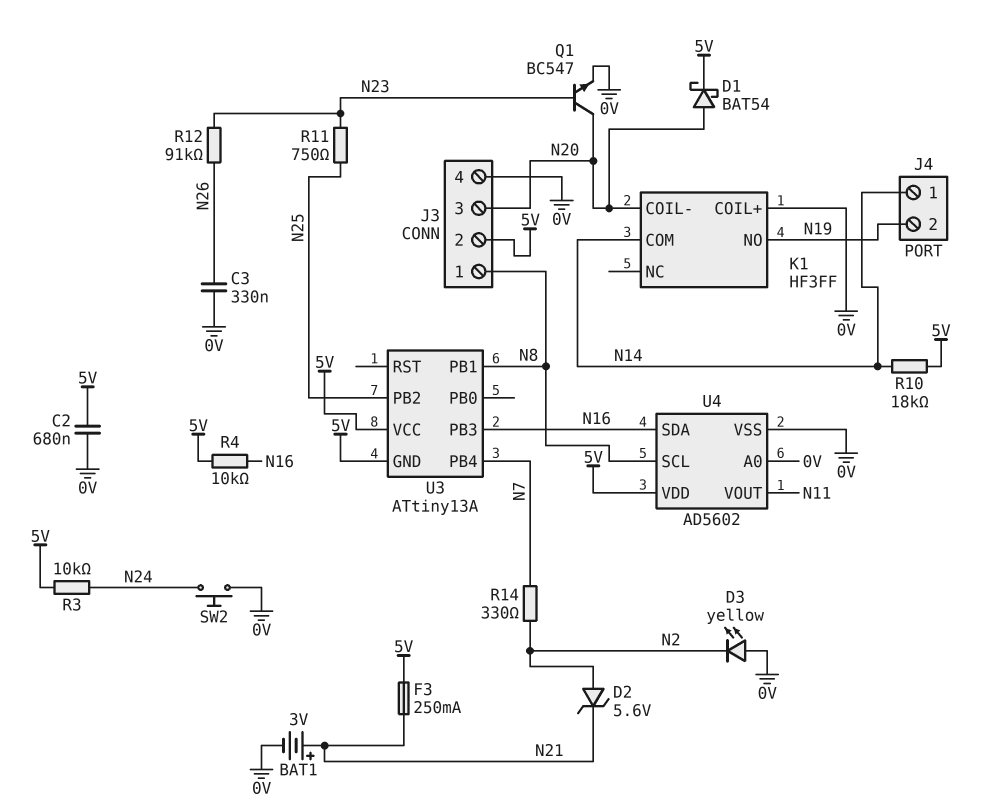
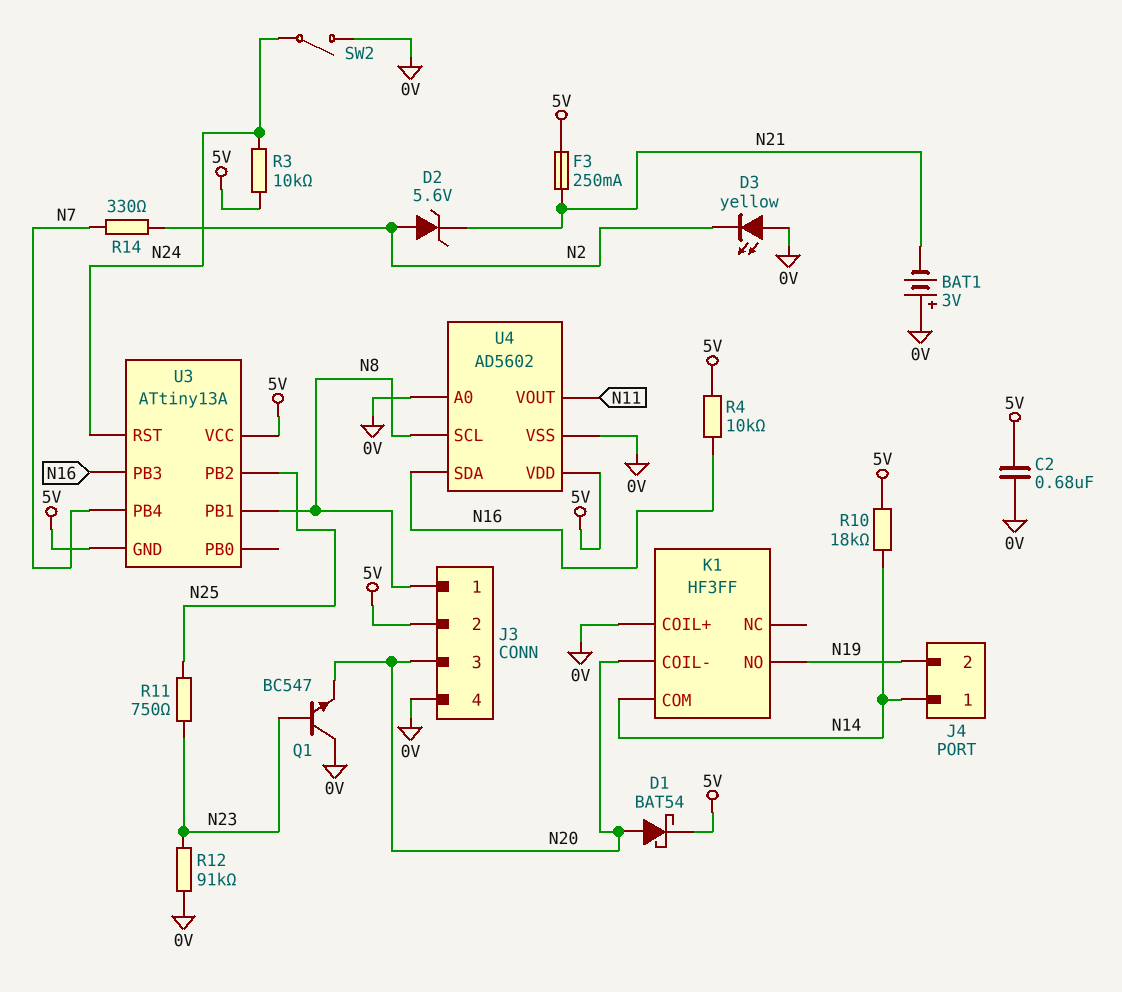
BAT1: 3V (plus N21, minus 0V) -> 3V (plus 0V, minus N21)
C3: 330nF (0V, N26) -> none
Q1: NPN BC547 (B N23, C N20, E 0V) -> NPN BC547 (B N23, C 0V, E N20)
R12: 91k (N23, N26) -> 91k (0V, N23)
SW2: button (0V, N24) -> switch (0V, N24)
U3 pin RST: none -> N24

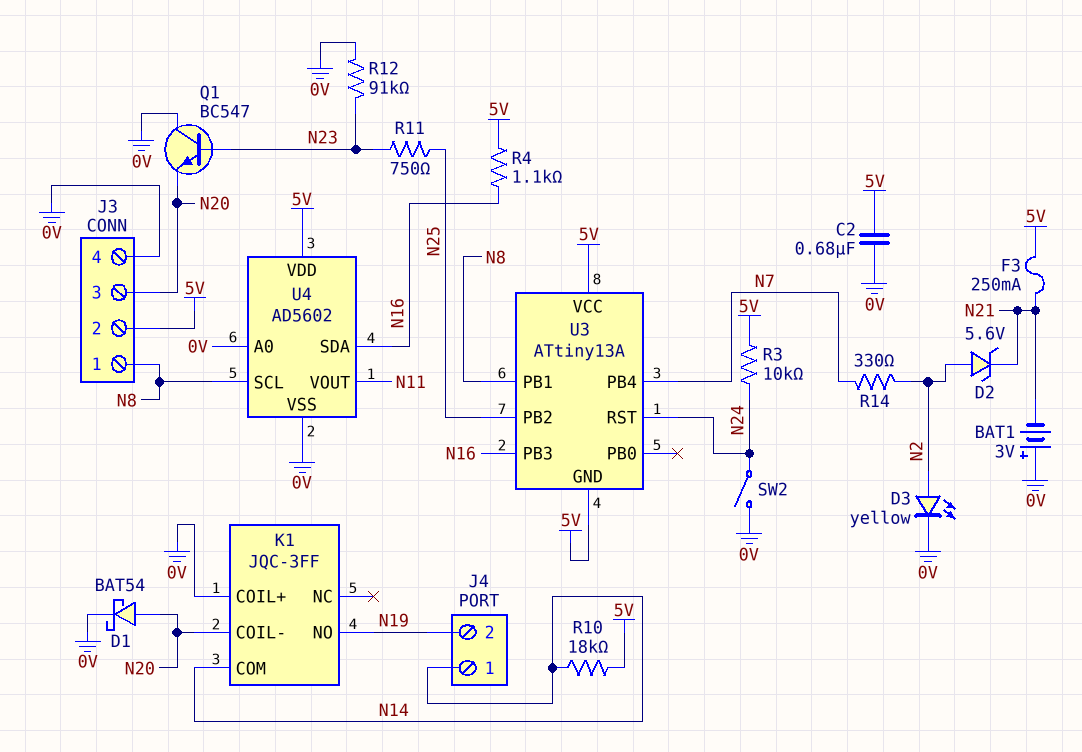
D1: schottky BAT54 (A N20, K 5V) -> schottky BAT54 (A N20, K 0V)
D3: LED yellow (A 0V, K N2) -> LED yellow (A N2, K 0V)
K1: HF3FF -> JQC-3FF
R4: 10k (5V, N16) -> 1.1k (5V, N16)

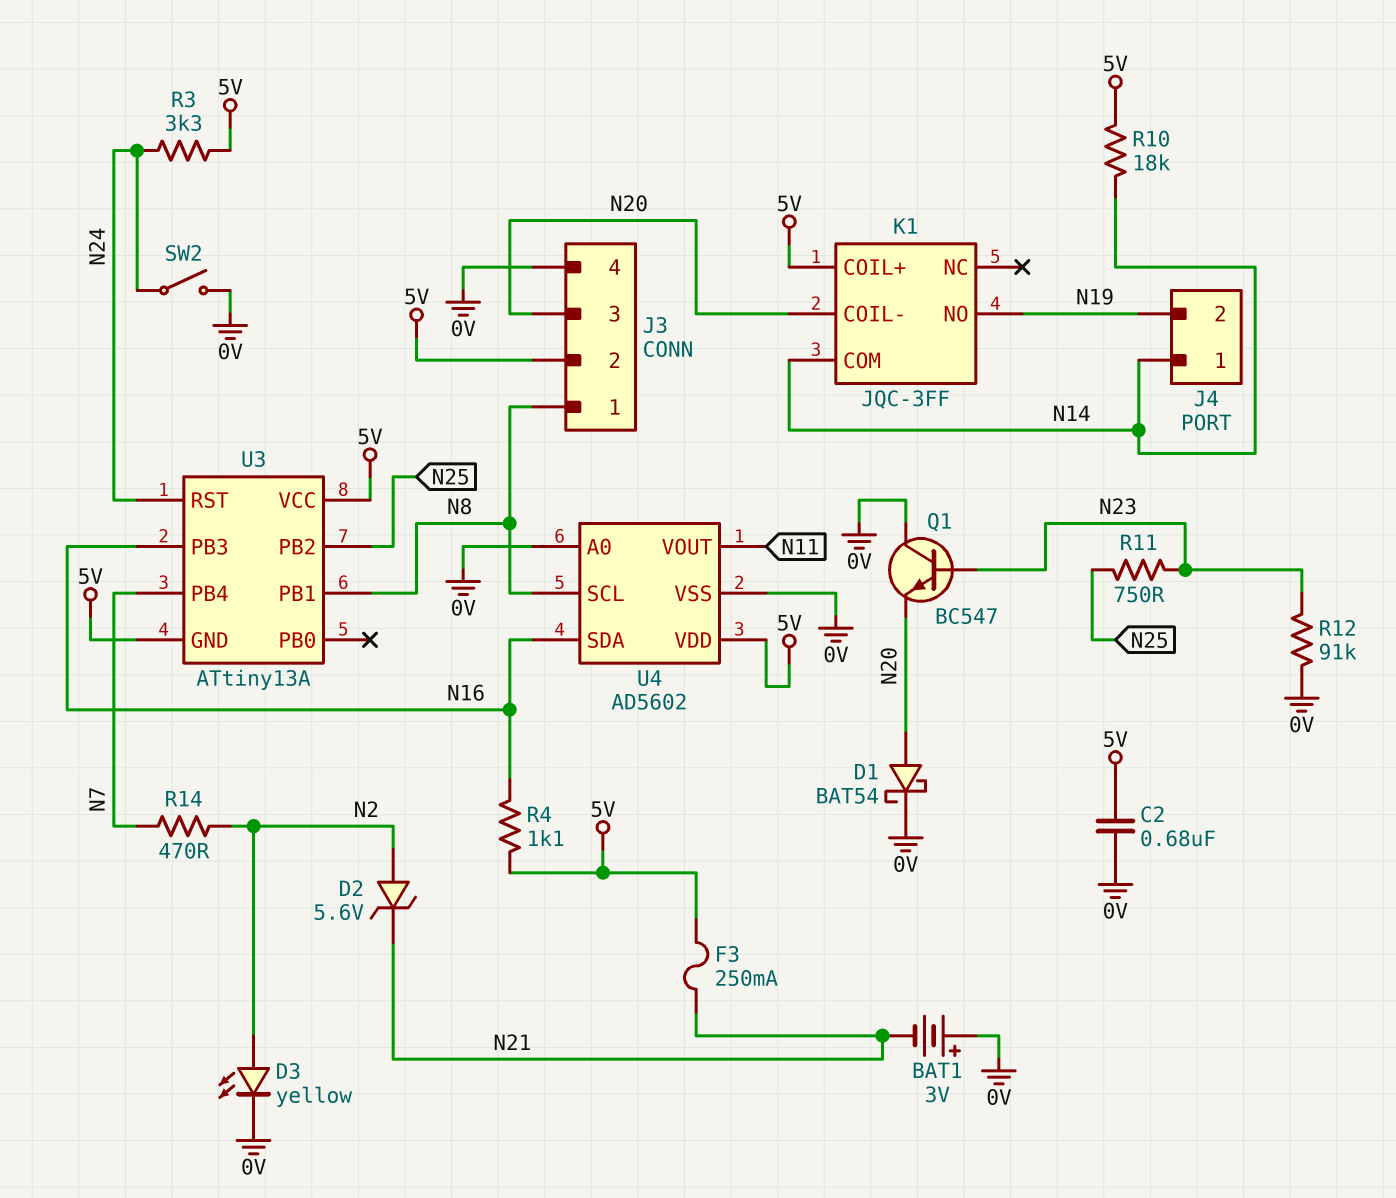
K1 pin COIL+: 0V -> 5V
R3: 10k (5V, N24) -> 3.3k (5V, N24)
R14: 330 (N2, N7) -> 470 (N2, N7)

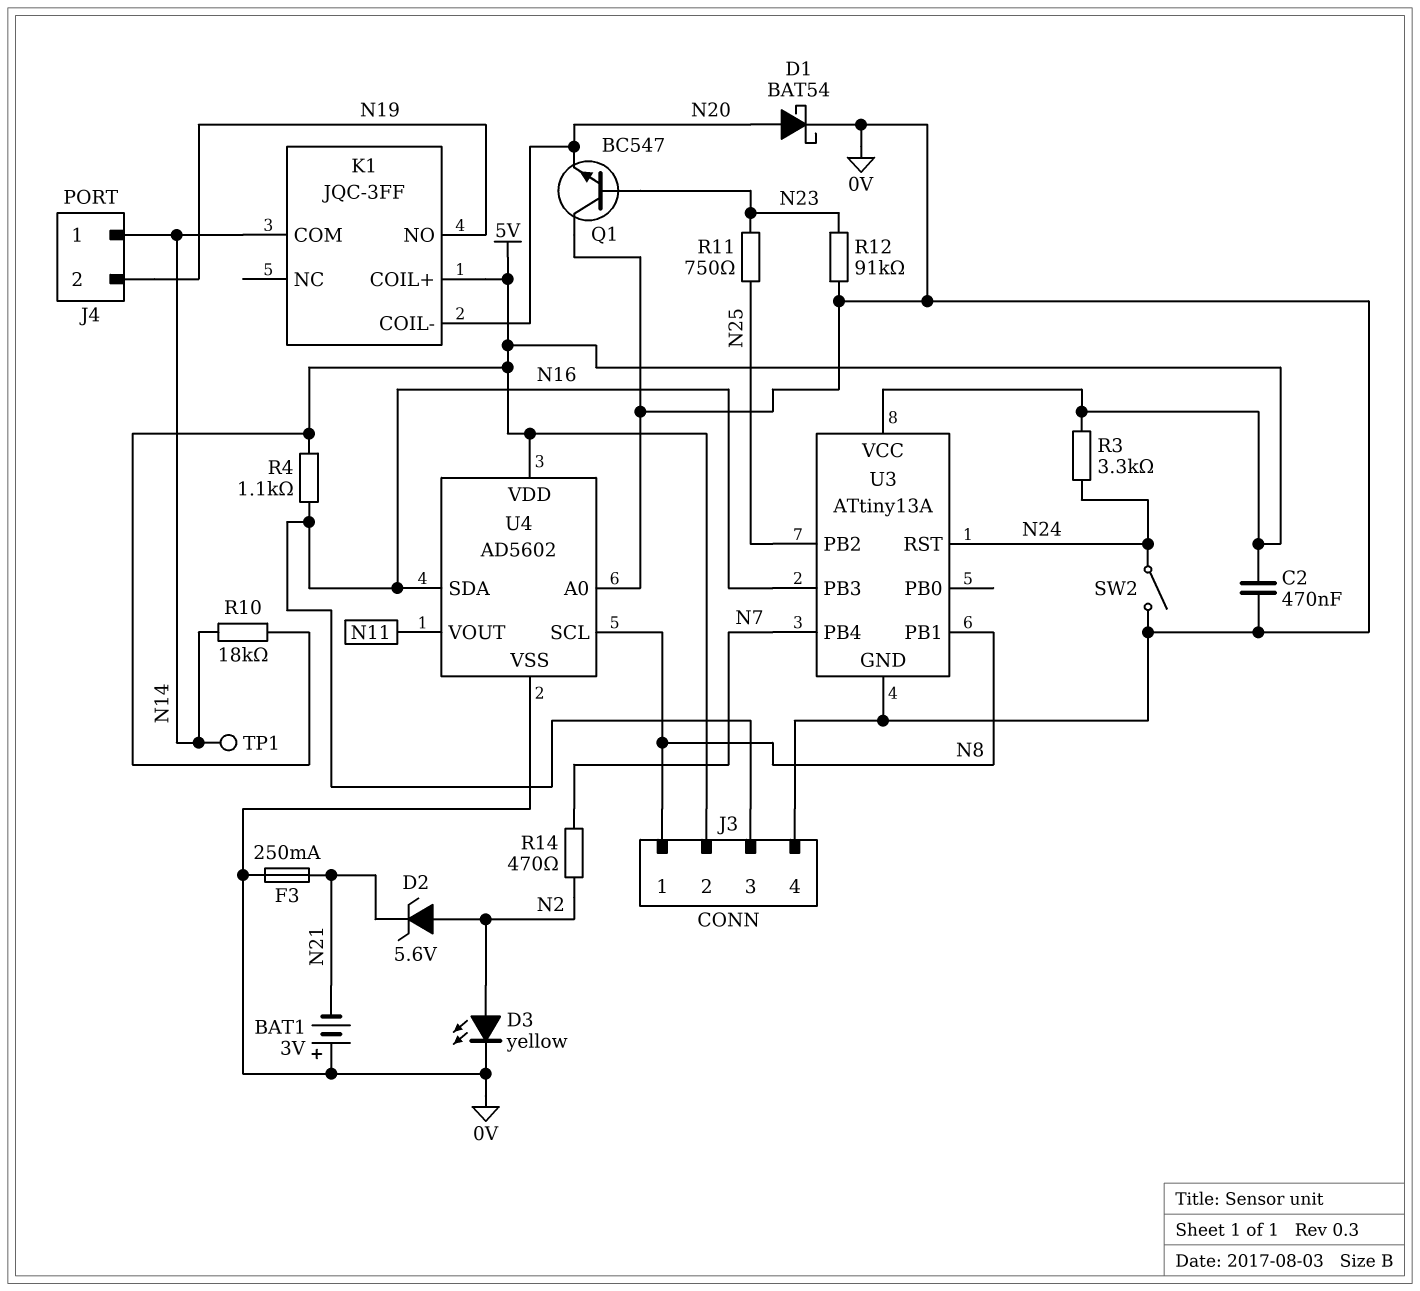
C2: 680nF (0V, 5V) -> 470nF (0V, 5V)
F3: 250mA (5V, N21) -> 250mA (0V, N21)
J3 pin 3: N20 -> N16
TP1: none -> test point (N14)
U3 pin GND: 5V -> 0V

